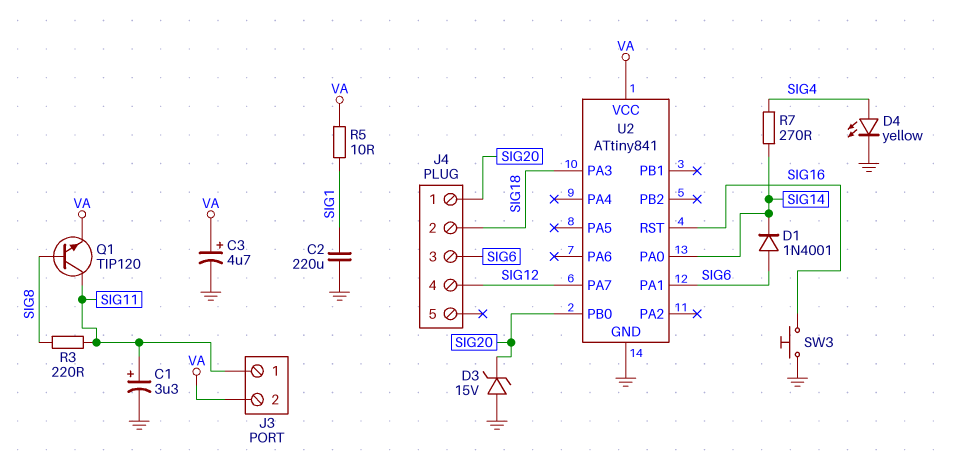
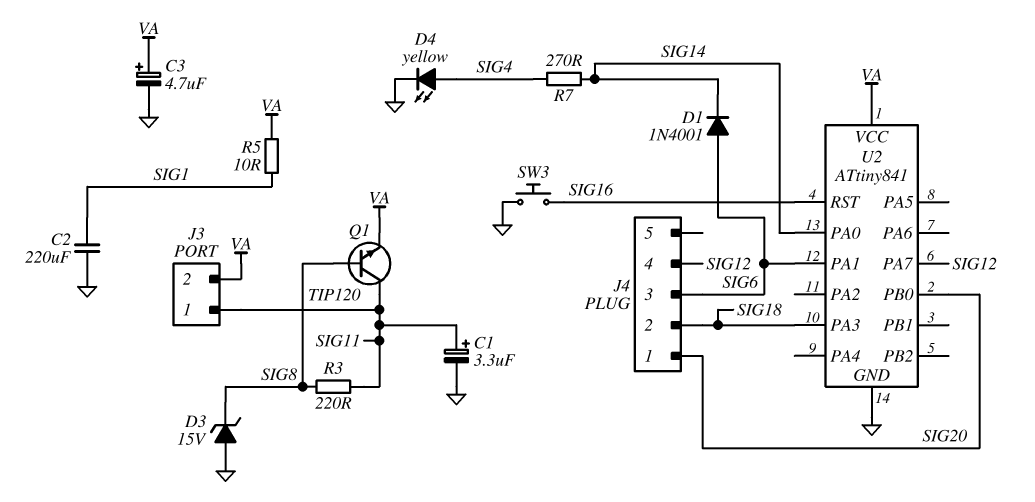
D3: zener 15V (A GND, K SIG20) -> zener 15V (A GND, K SIG8)

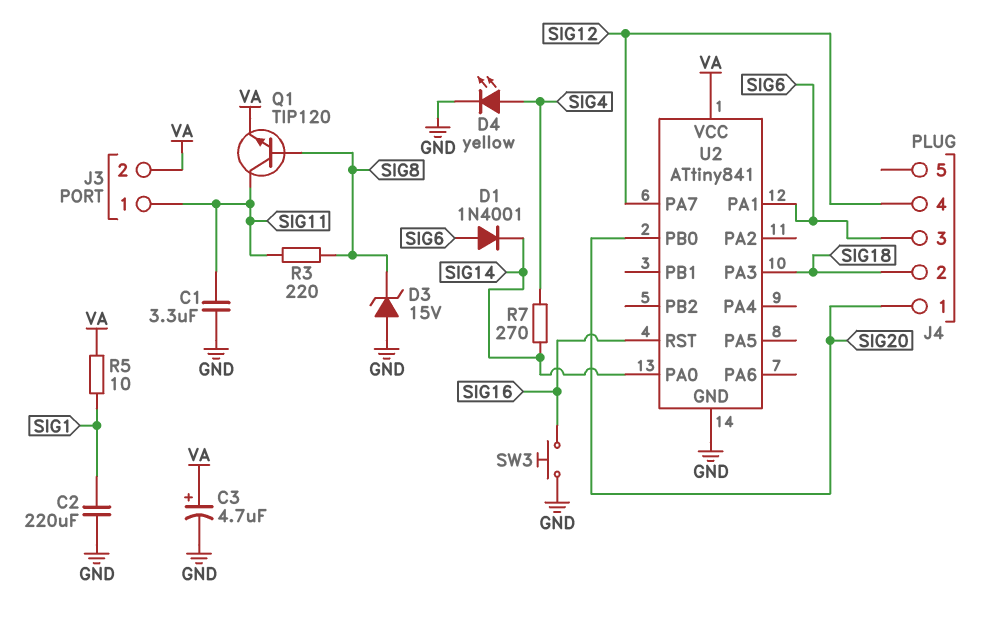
C1: 3.3uF (plus SIG11, minus GND) -> 3.3uF (GND, SIG11)

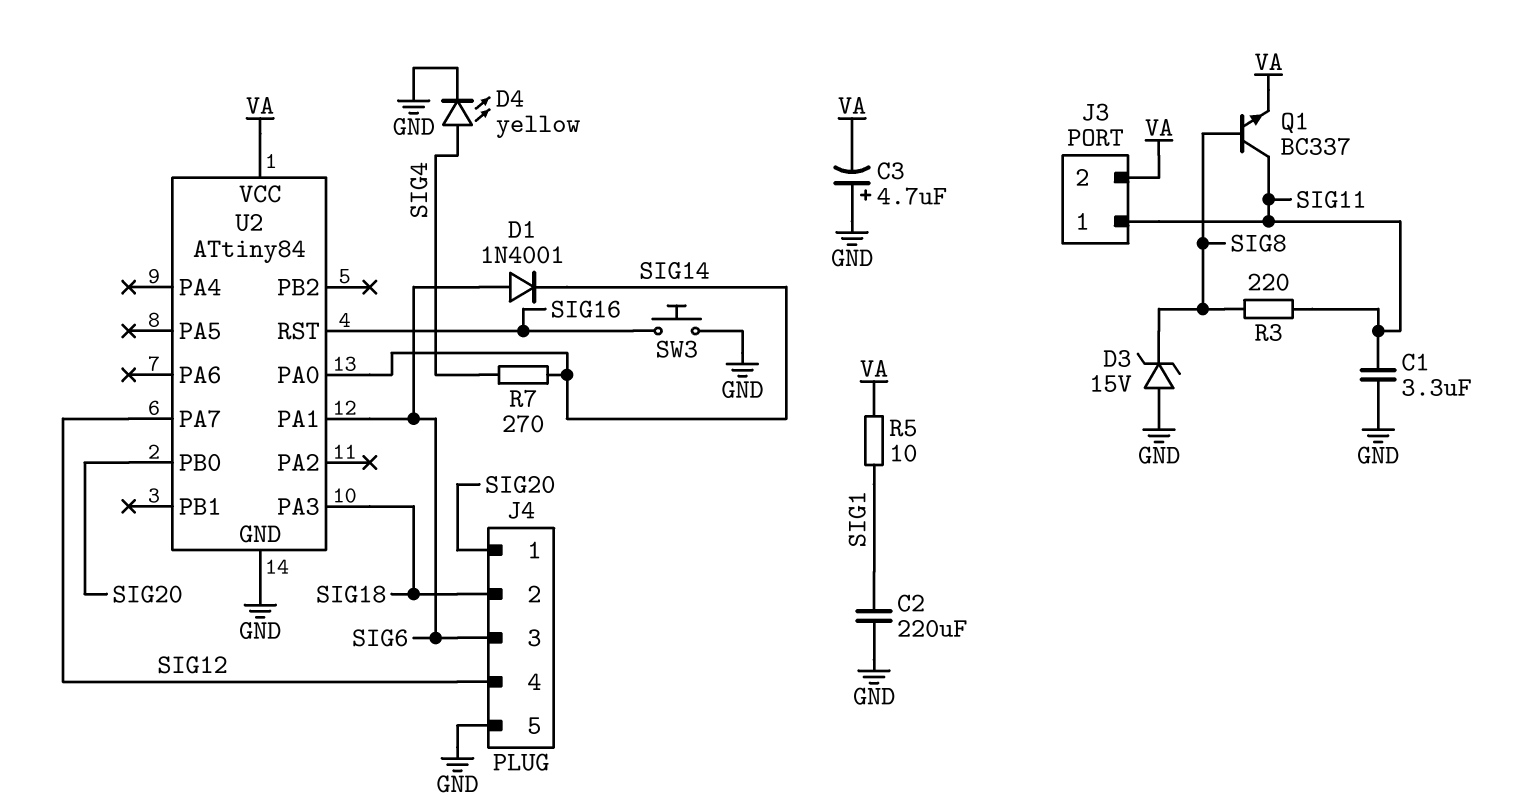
C3: 4.7uF (plus VA, minus GND) -> 4.7uF (plus GND, minus VA)
J4 pin 5: none -> GND
Q1: NPN TIP120 (B SIG8, C SIG11, E VA) -> NPN BC337 (B SIG8, C SIG11, E VA)
U2: ATtiny841 -> ATtiny84

